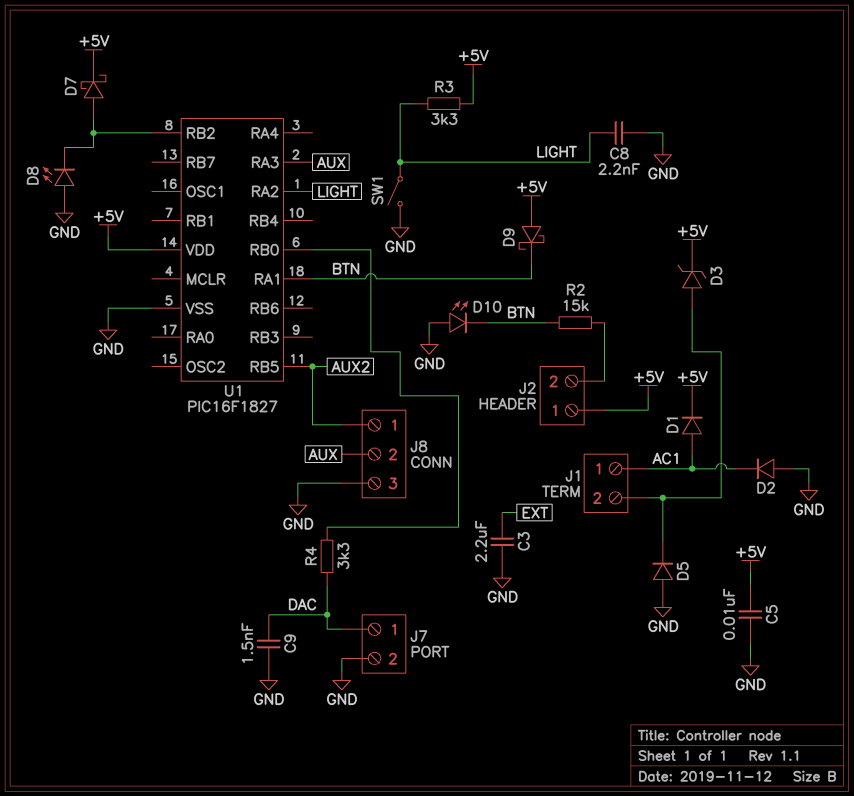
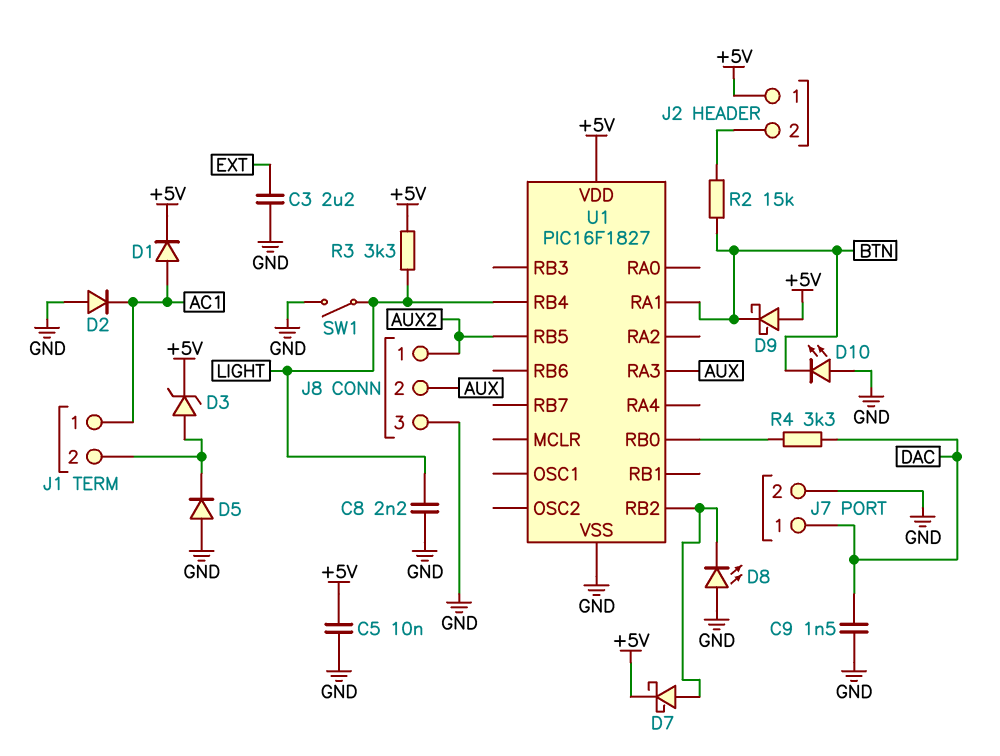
U1 pin RA2: LIGHT -> none
U1 pin RB4: none -> LIGHT

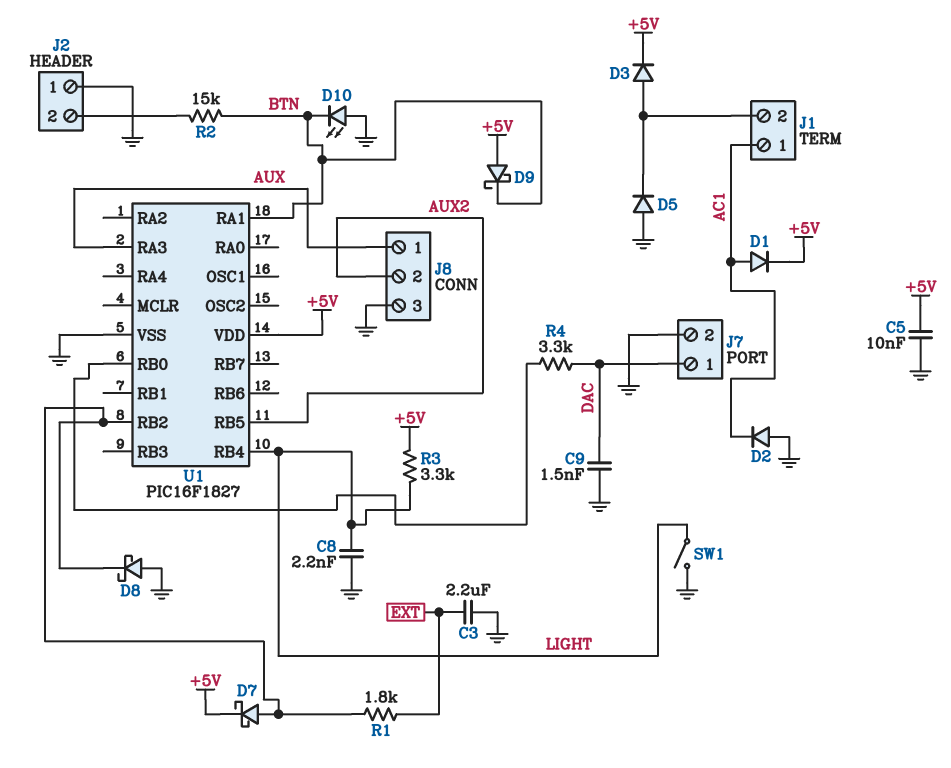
D3: zener (A J1/2, K +5V) -> diode (A J1/2, K +5V)
D8: LED (A GND, K U1/RB2) -> schottky (A GND, K U1/RB2)
J2 pin 1: +5V -> GND
J8 pin 1: AUX2 -> AUX
J8 pin 2: AUX -> AUX2
R1: none -> 1.8k (EXT, U1/RB2)

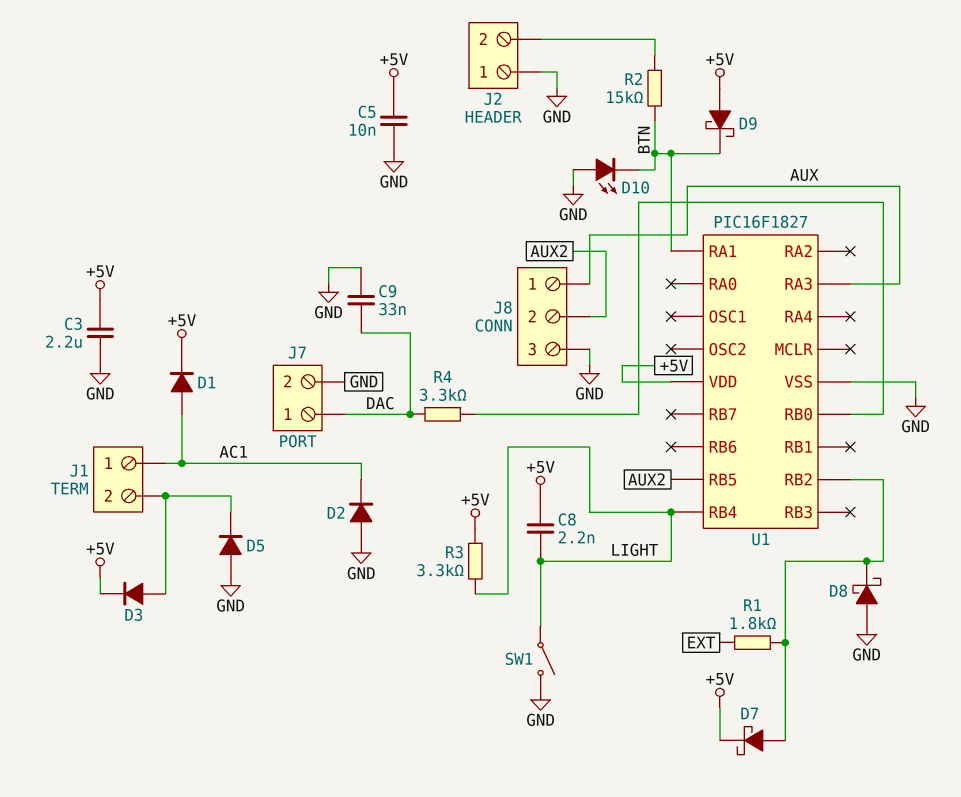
C3: 2.2uF (EXT, GND) -> 2.2uF (+5V, GND)
C8: 2.2nF (GND, LIGHT) -> 2.2nF (+5V, LIGHT)
C9: 1.5nF (DAC, GND) -> 33nF (DAC, GND)

